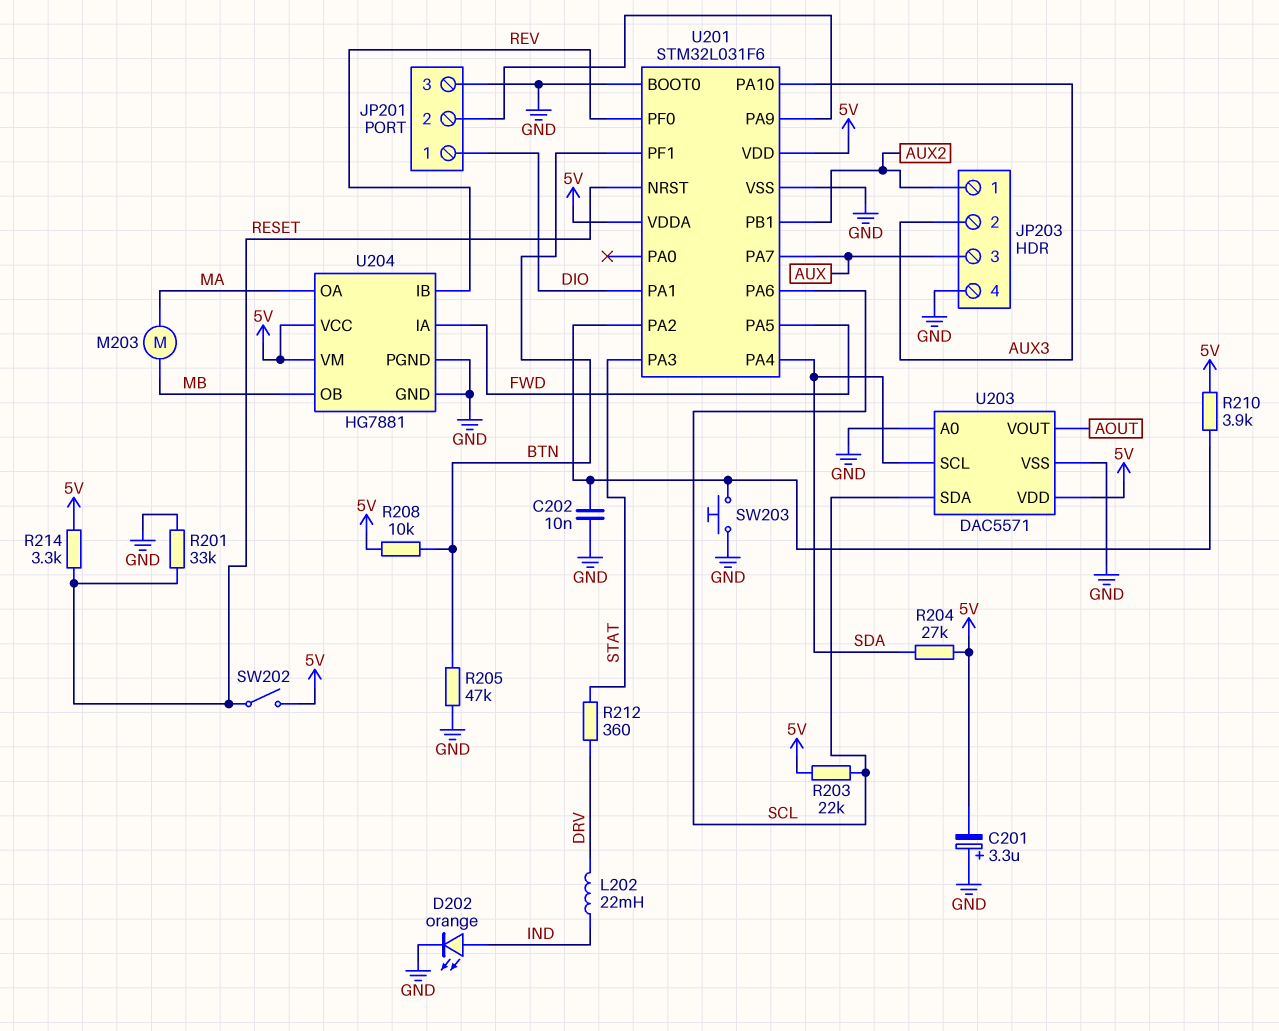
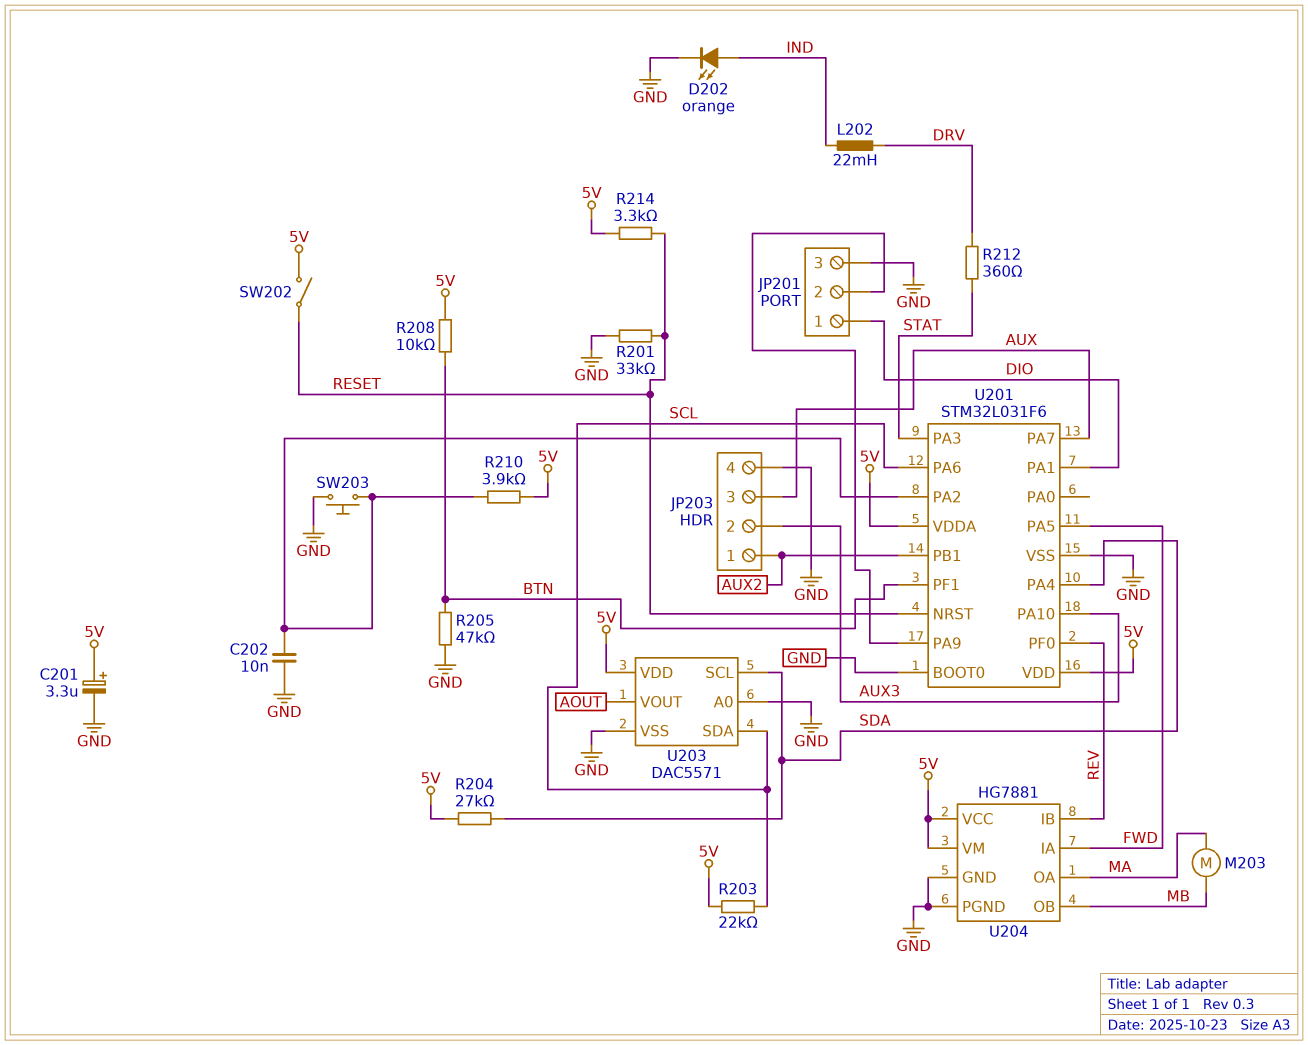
C201: 3.3uF (plus GND, minus 5V) -> 3.3uF (plus 5V, minus GND)

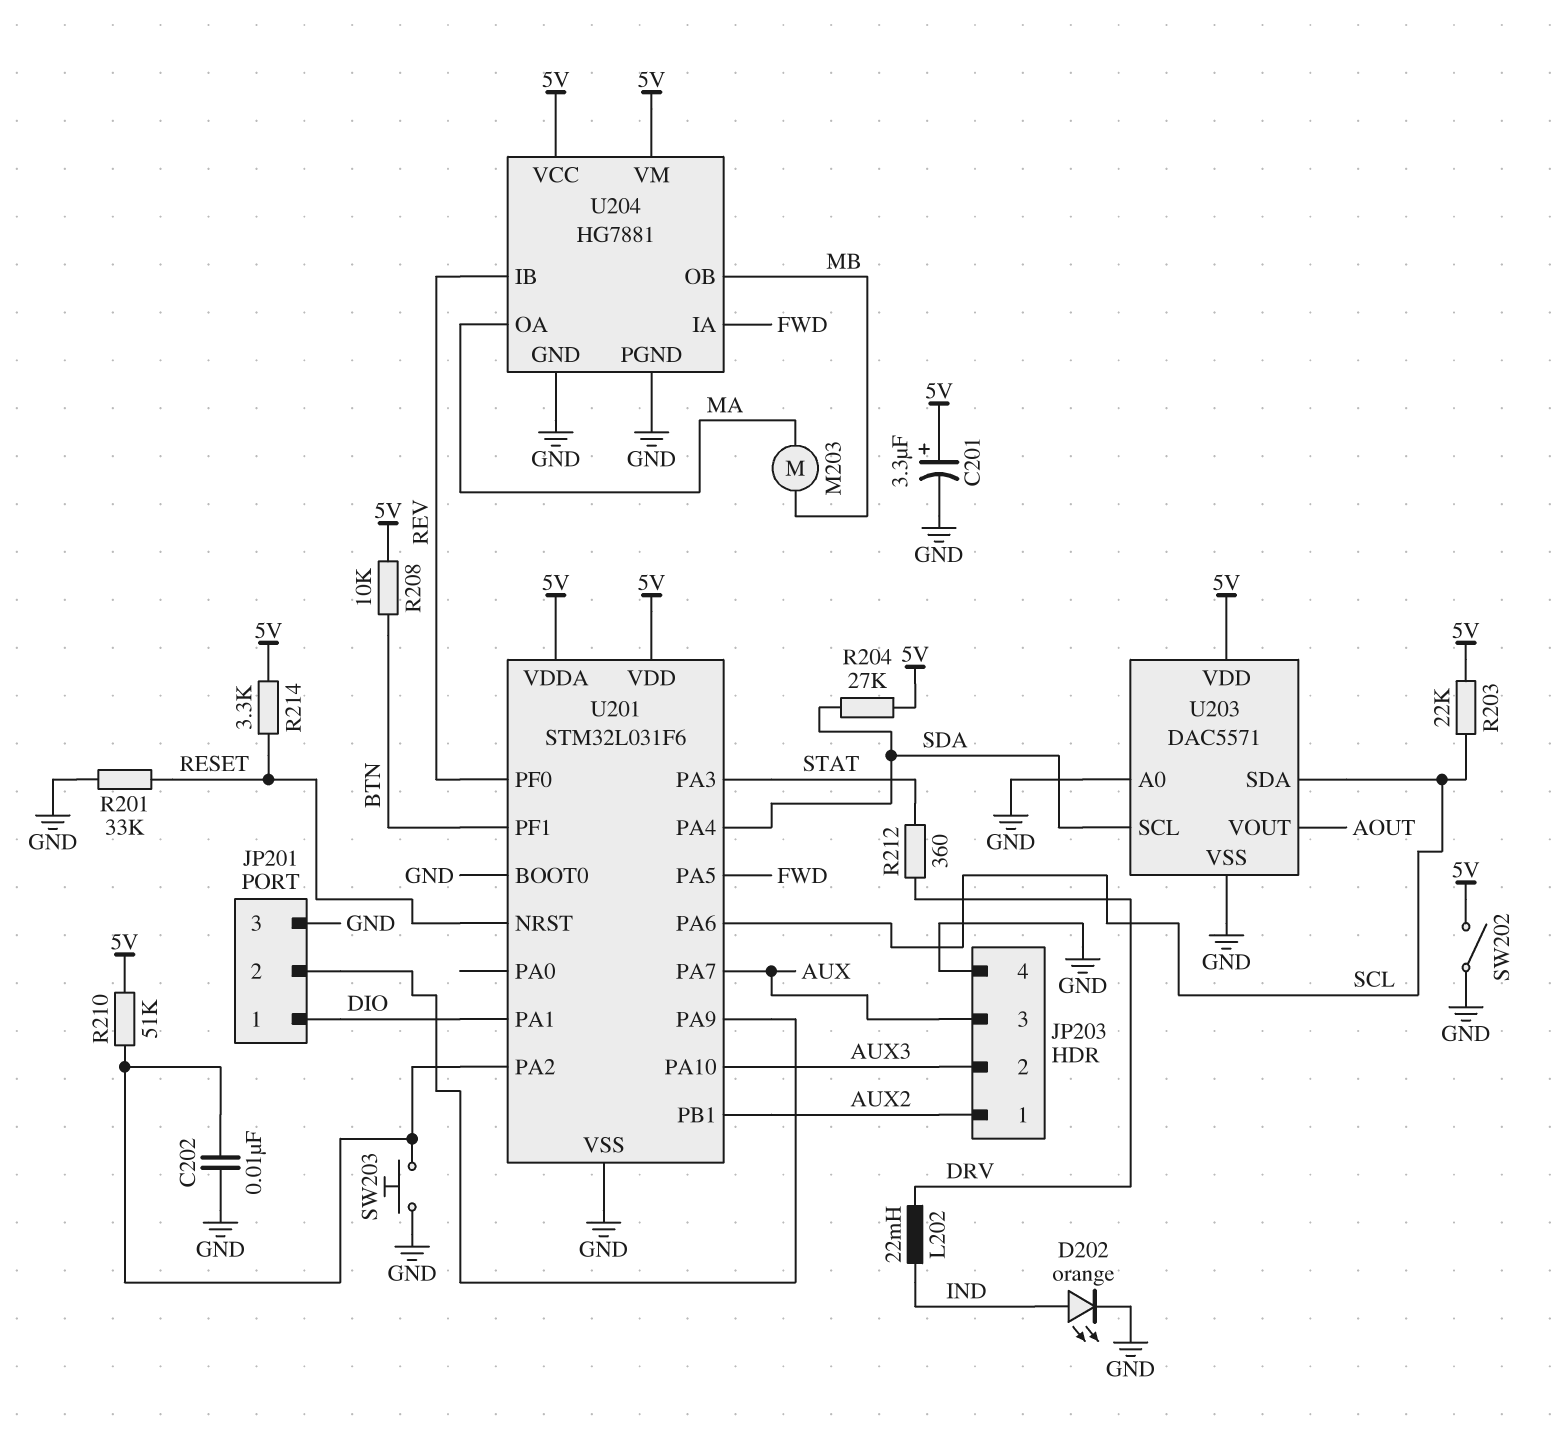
R205: 47k (BTN, GND) -> none
R210: 3.9k (5V, U201/PA2) -> 51k (5V, U201/PA2)
SW202: switch (5V, RESET) -> switch (5V, GND)

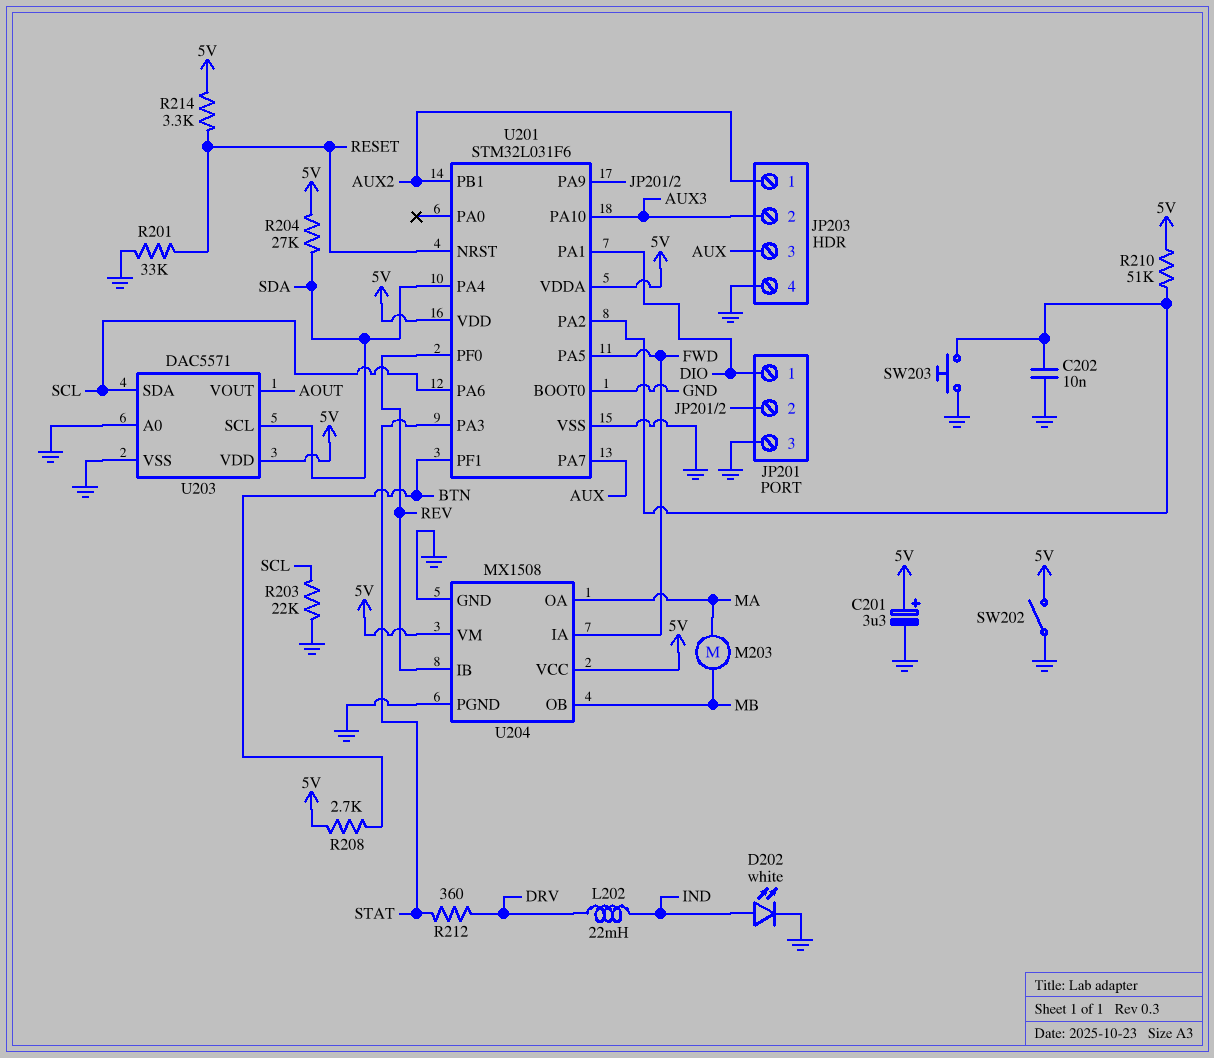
D202: LED orange (A IND, K GND) -> LED white (A IND, K GND)
R203: 22k (5V, SCL) -> 22k (GND, SCL)
R208: 10k (5V, BTN) -> 2.7k (5V, BTN)
U204: HG7881 -> MX1508

